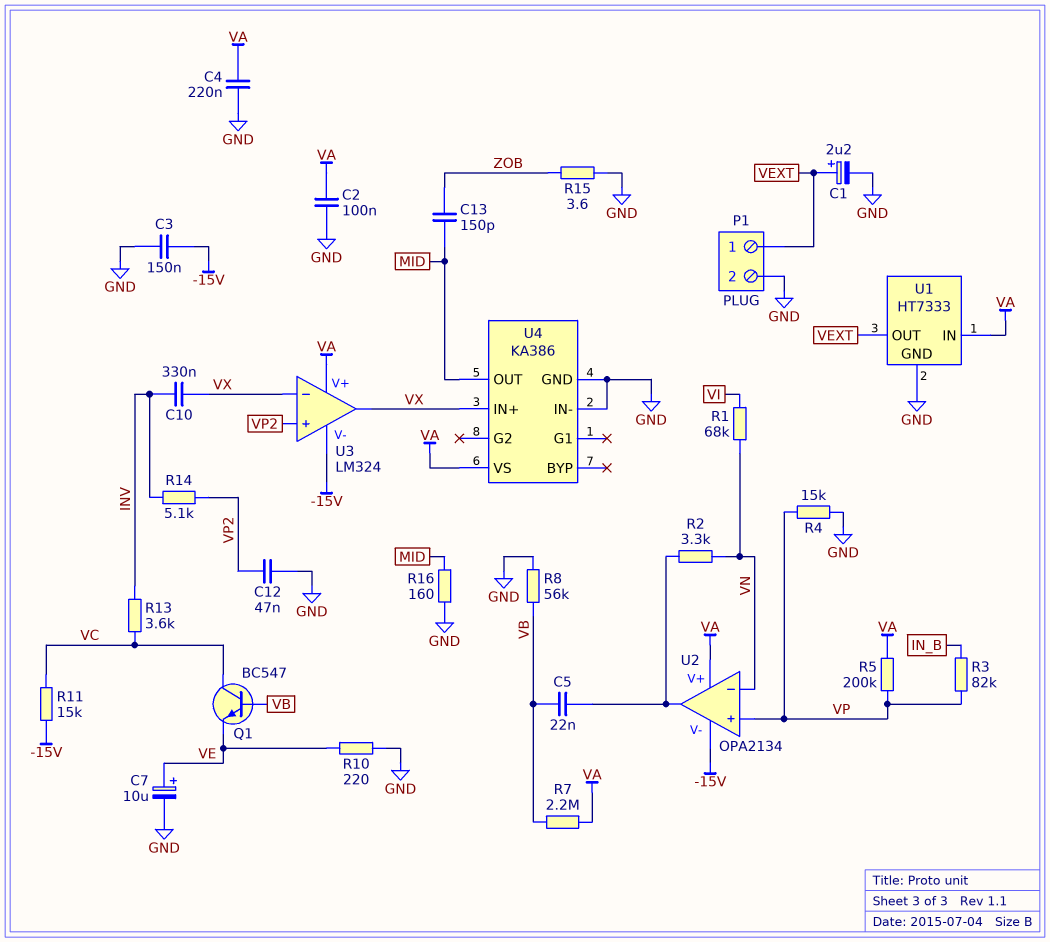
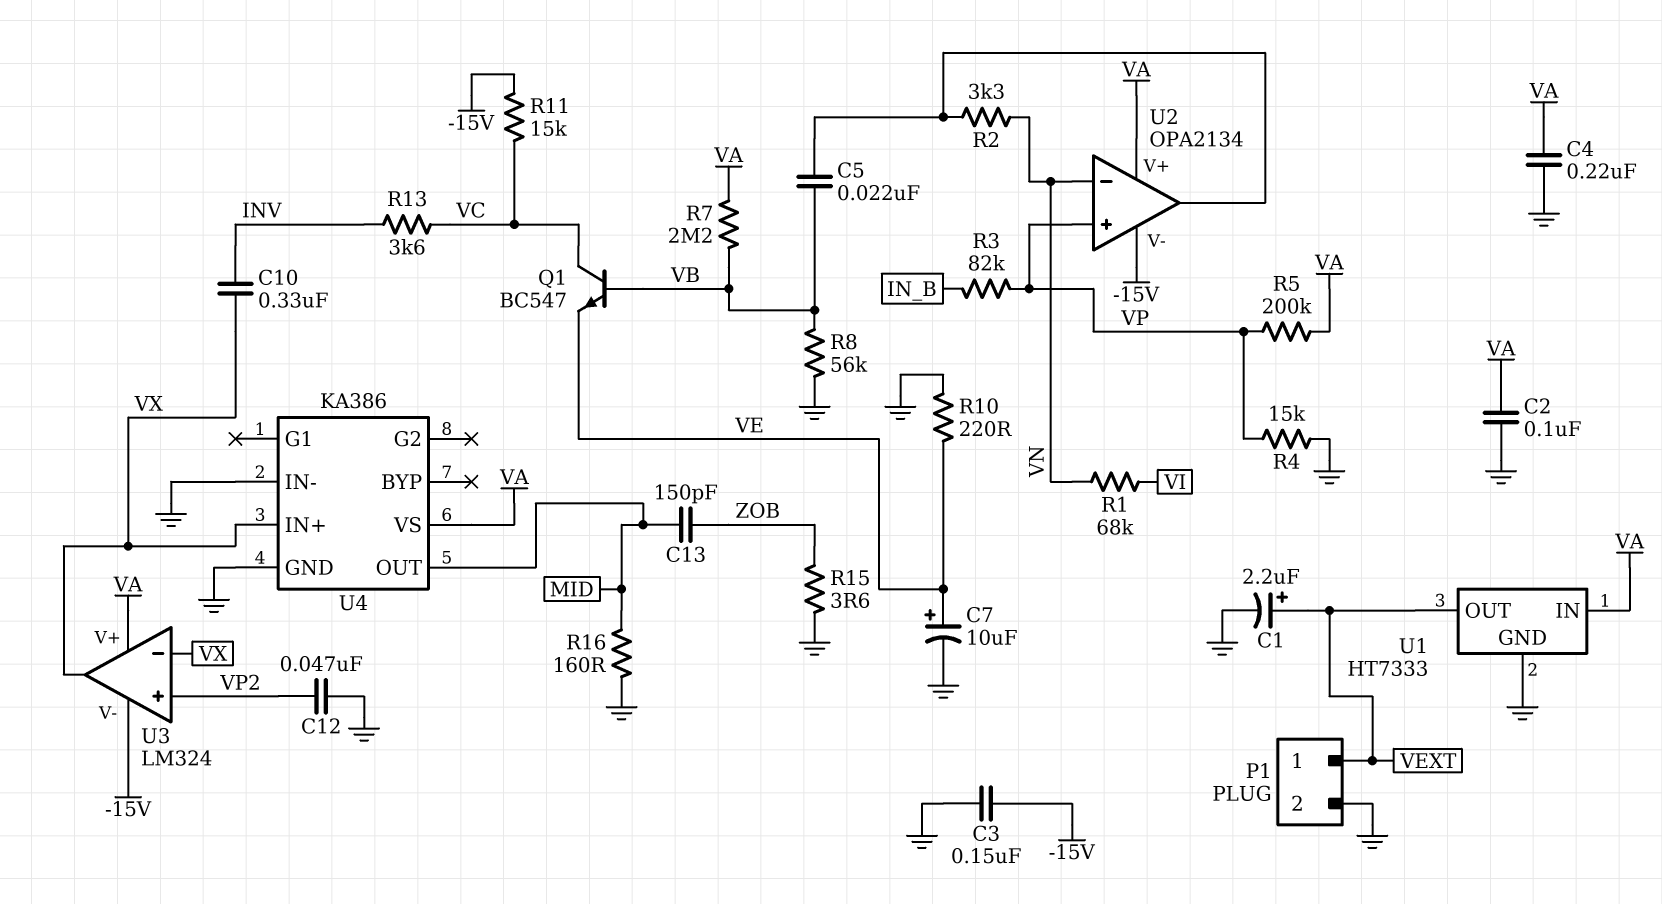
R14: 5.1k (INV, VP2) -> none

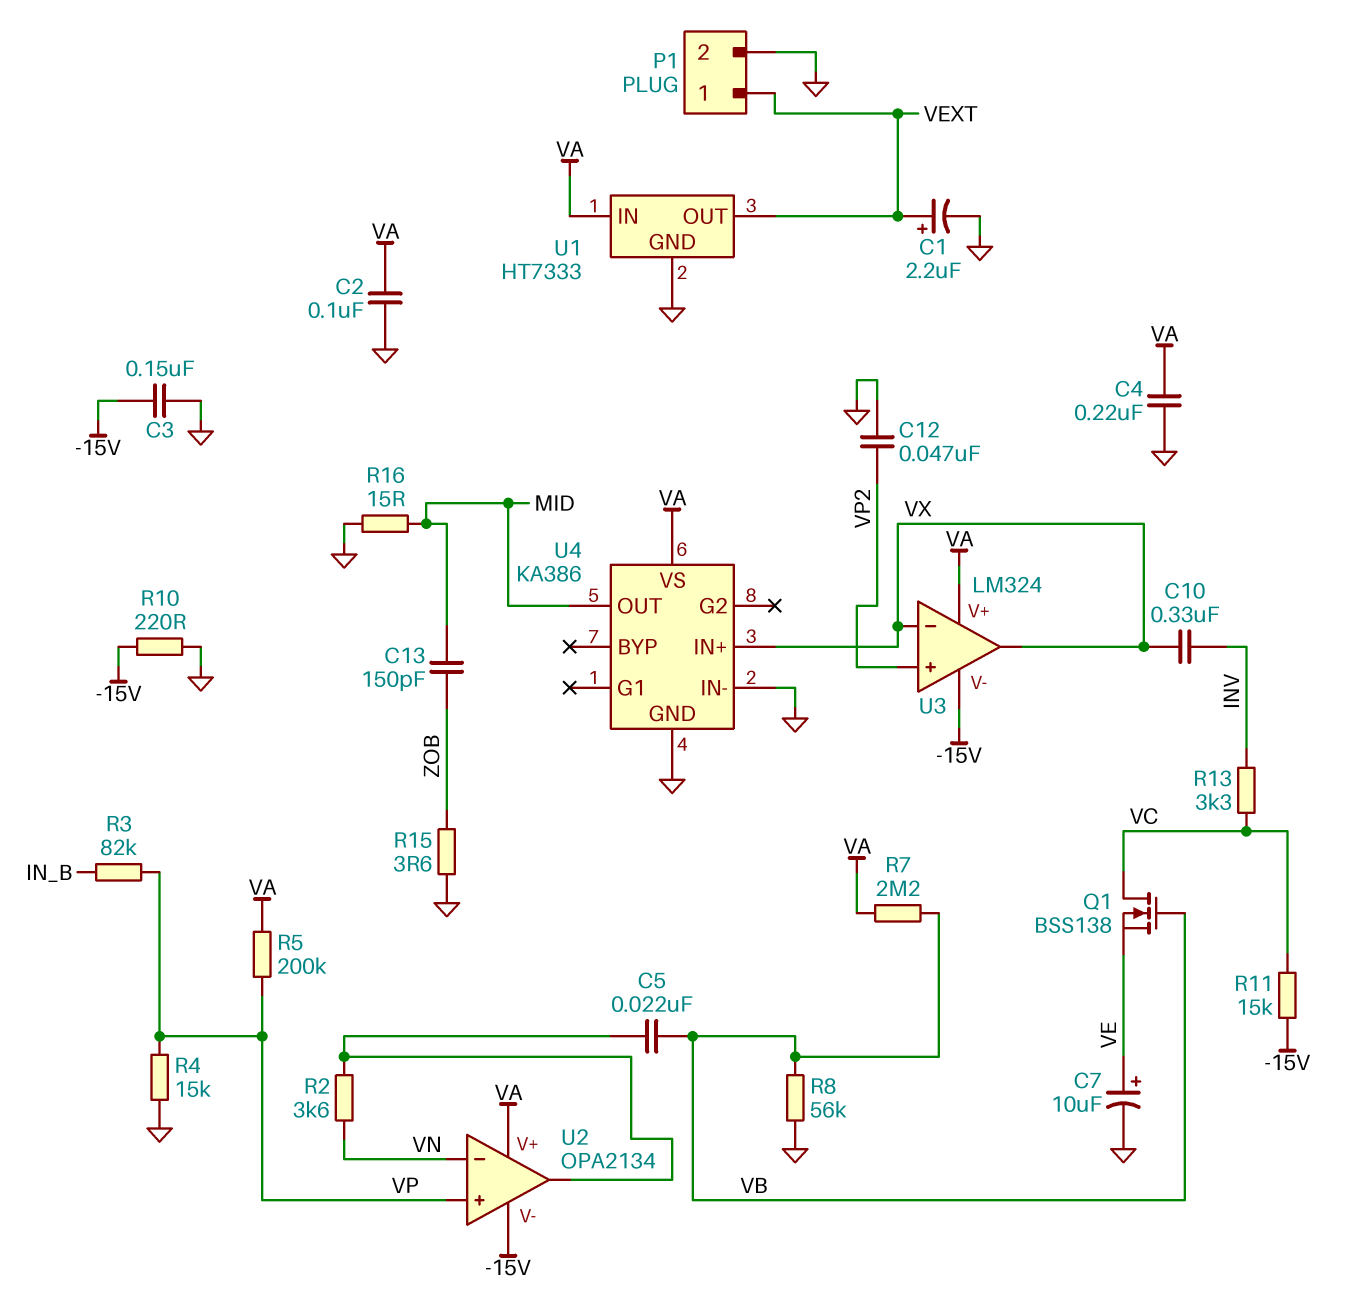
Q1: NPN BC547 (B VB, C VC, E VE) -> NMOS BSS138 (G VB, D VC, S VE)
R1: 68k (VI, VN) -> none
R2: 3.3k (U2/out, VN) -> 3.6k (U2/out, VN)
R10: 220 (GND, VE) -> 220 (-15V, GND)
R13: 3.6k (INV, VC) -> 3.3k (INV, VC)
R16: 160 (GND, MID) -> 15 (GND, MID)

